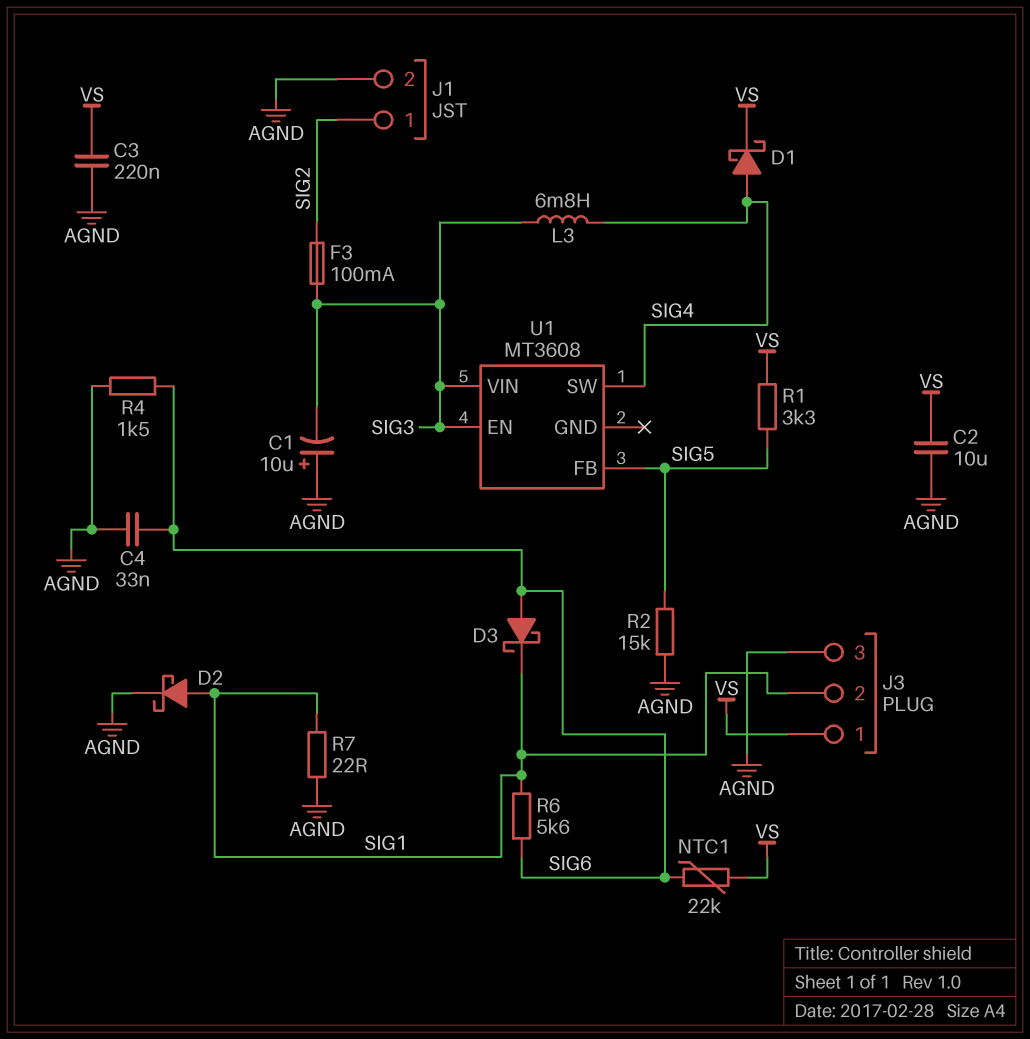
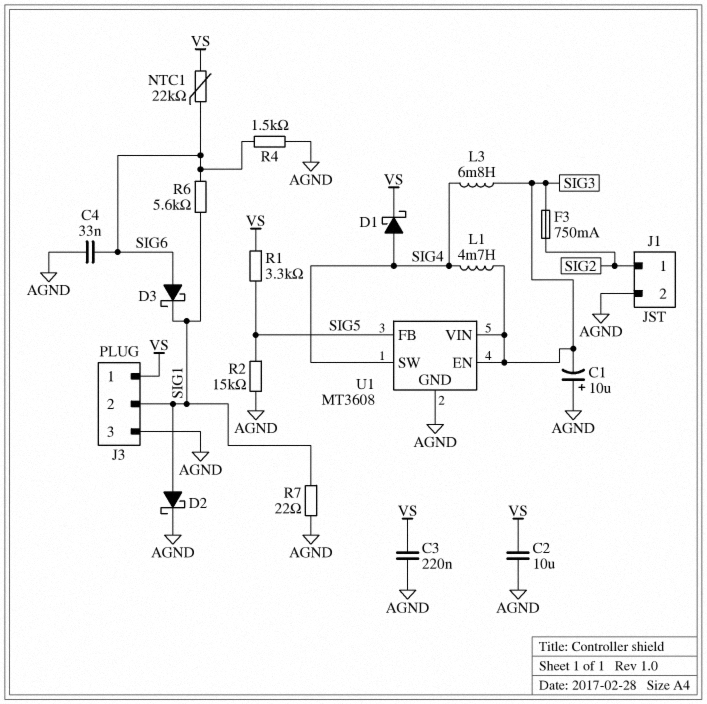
F3: 100mA (SIG2, SIG3) -> 750mA (SIG2, SIG3)
L1: none -> 4.7mH (SIG3, SIG4)
U1 pin GND: none -> AGND

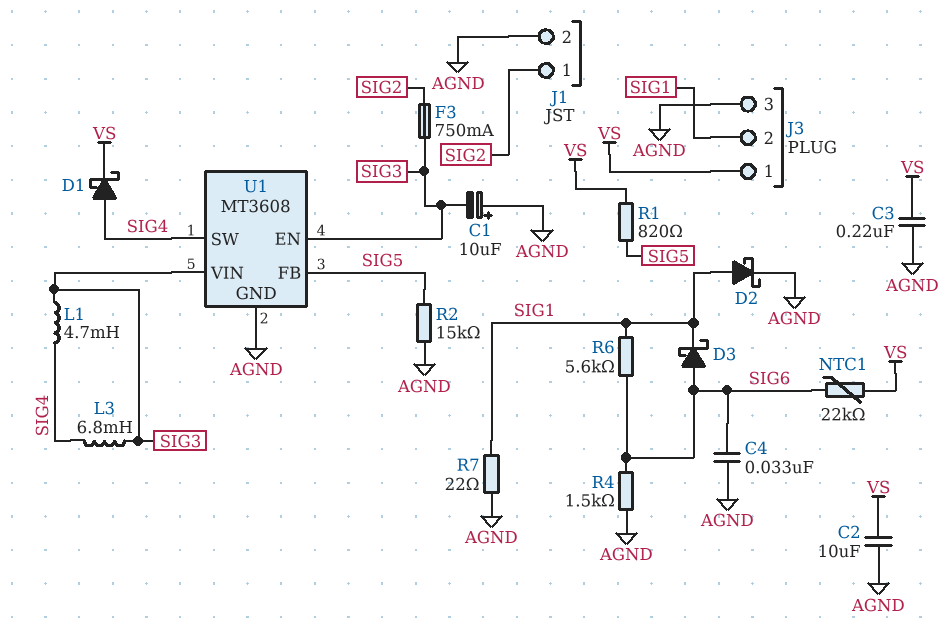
R1: 3.3k (SIG5, VS) -> 820 (SIG5, VS)

